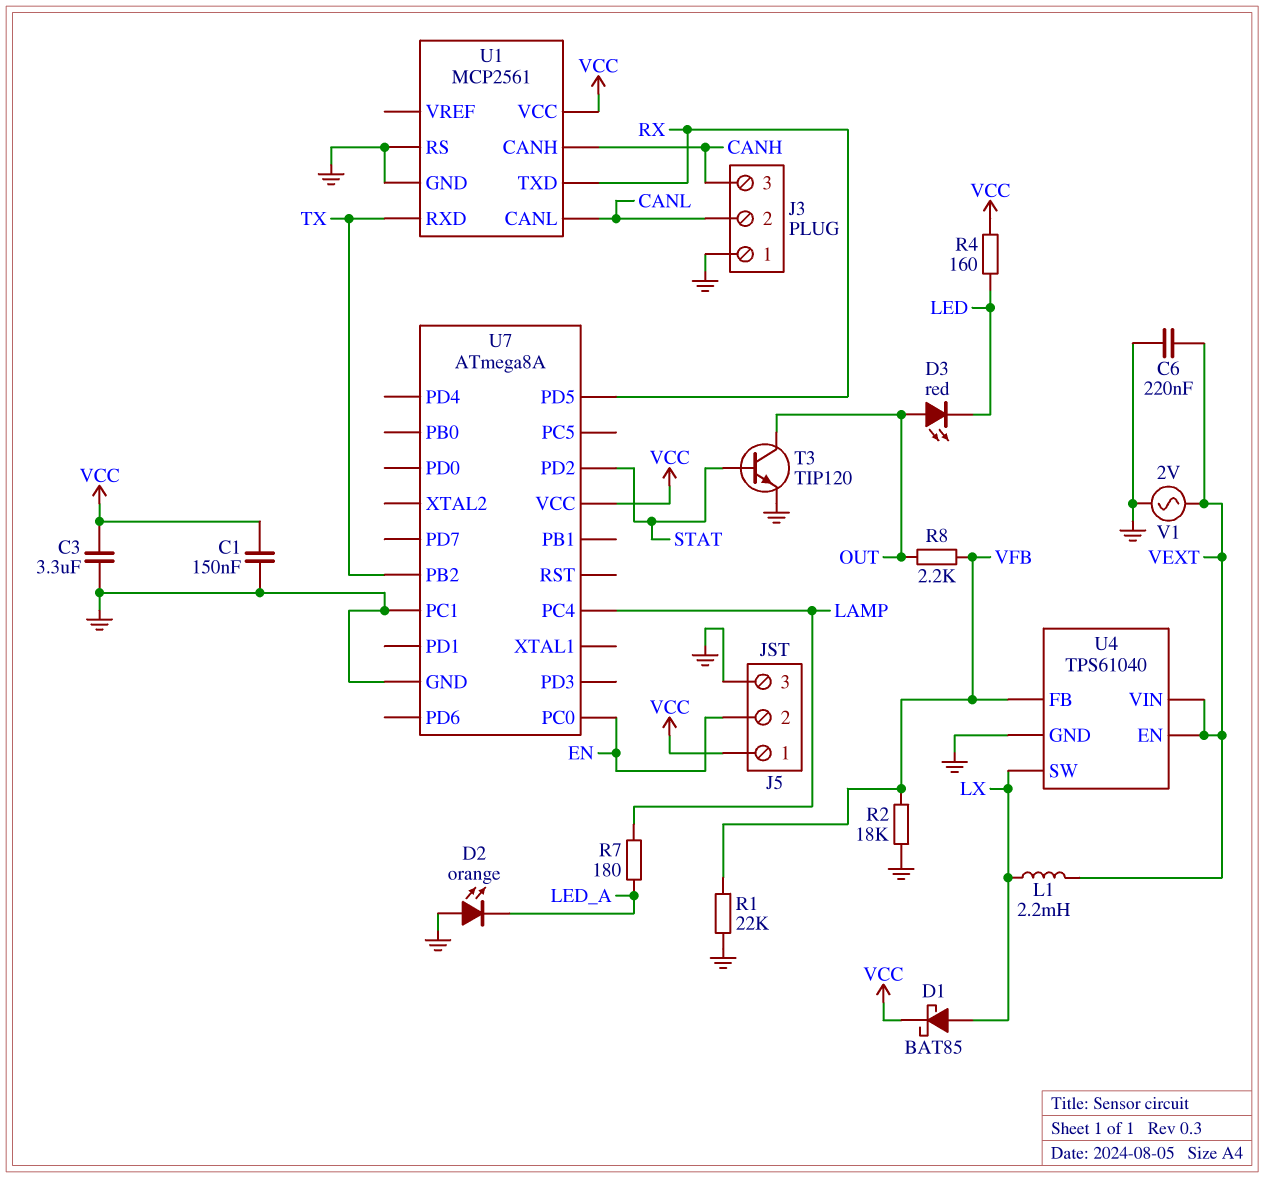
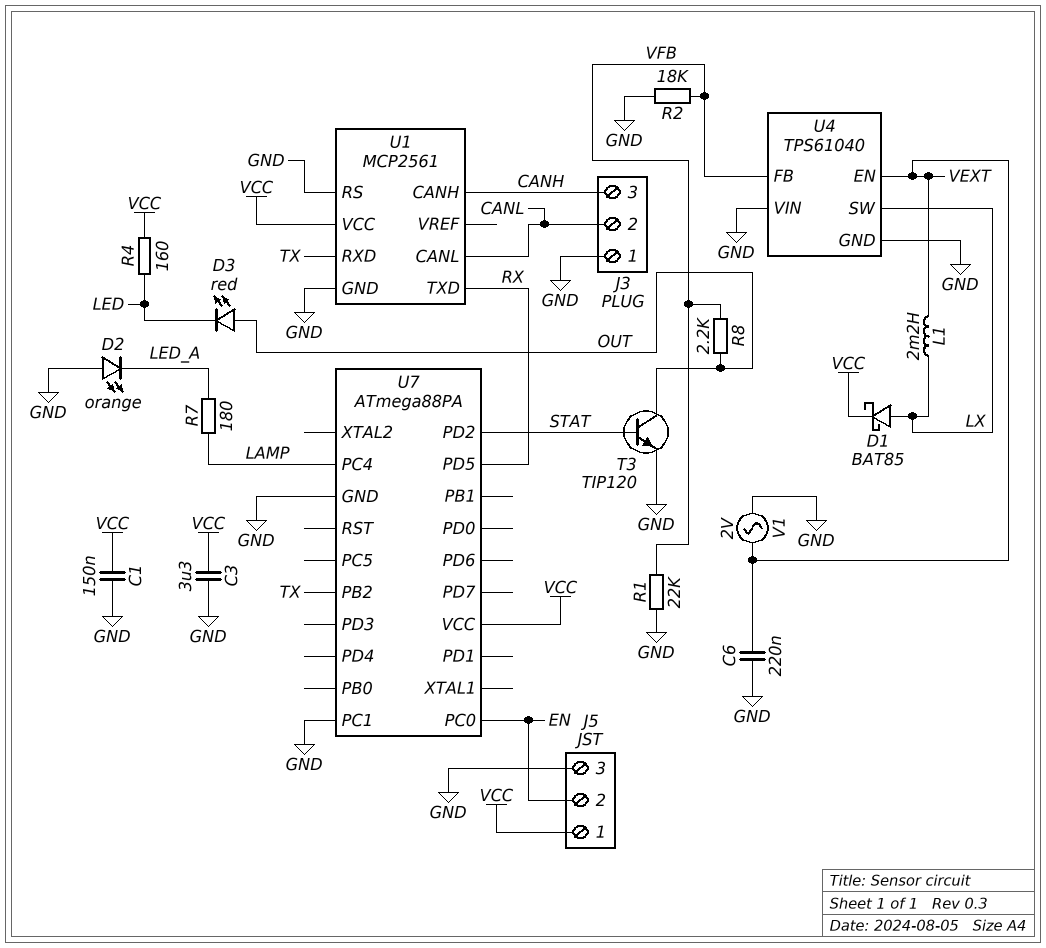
U4 pin VIN: VEXT -> GND
U7: ATmega8A -> ATmega88PA

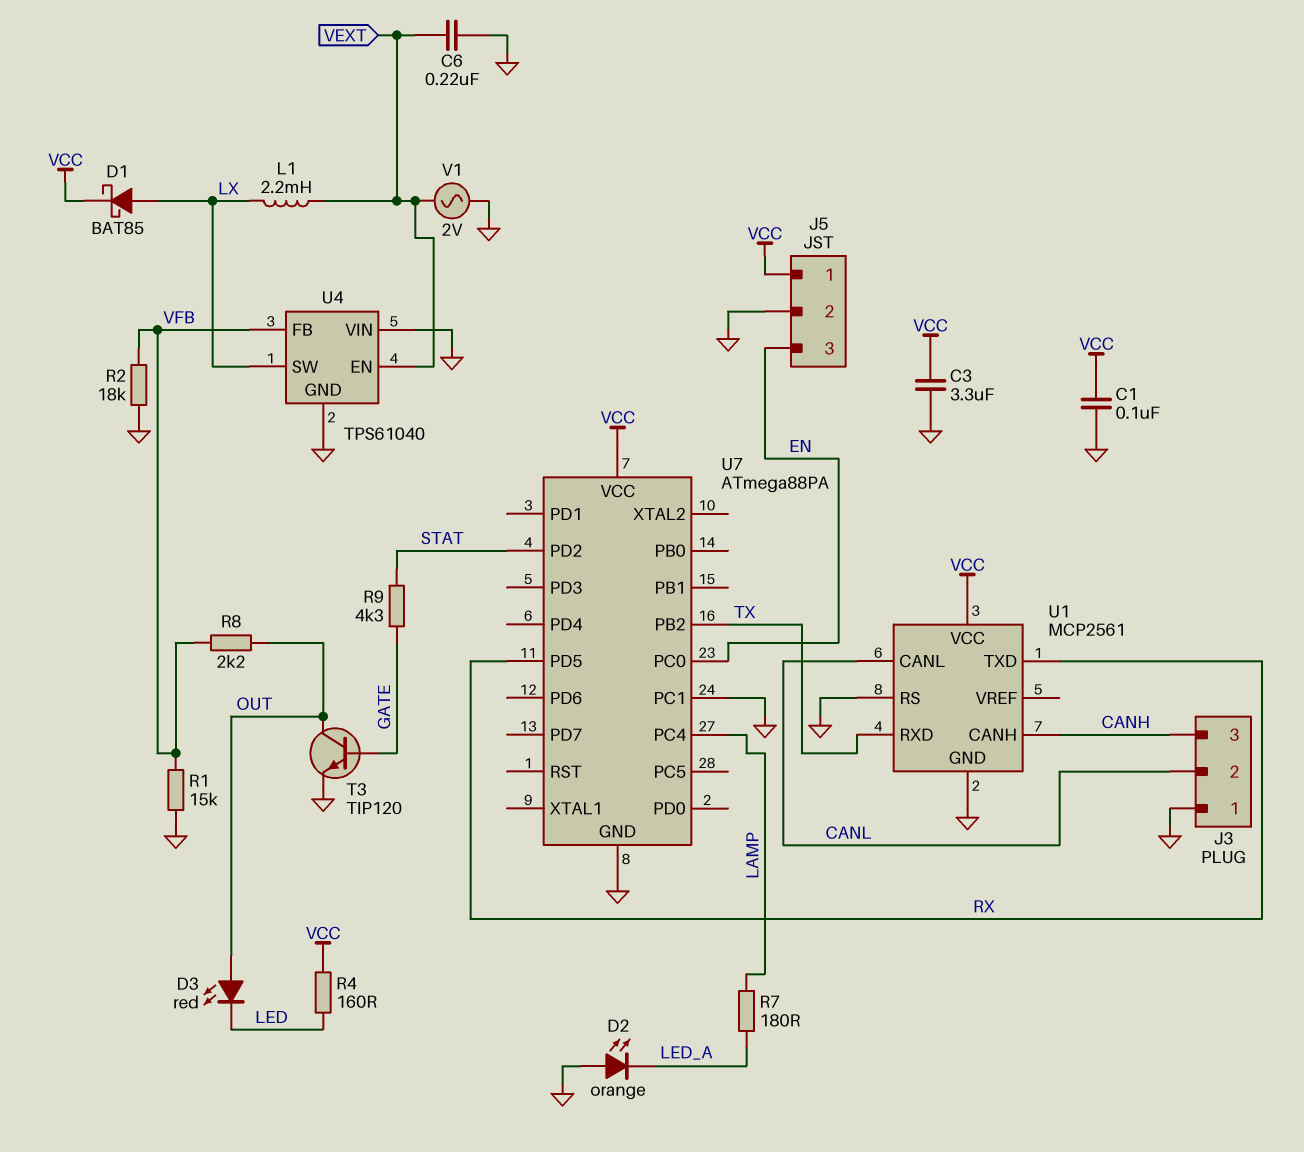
C1: 150nF (GND, VCC) -> 100nF (GND, VCC)
J5 pin 2: EN -> GND
J5 pin 3: GND -> EN
R1: 22k (GND, VFB) -> 15k (GND, VFB)
R9: none -> 4.3k (GATE, STAT)
T3: NPN TIP120 (B STAT, C OUT, E GND) -> NPN TIP120 (B GATE, C OUT, E GND)

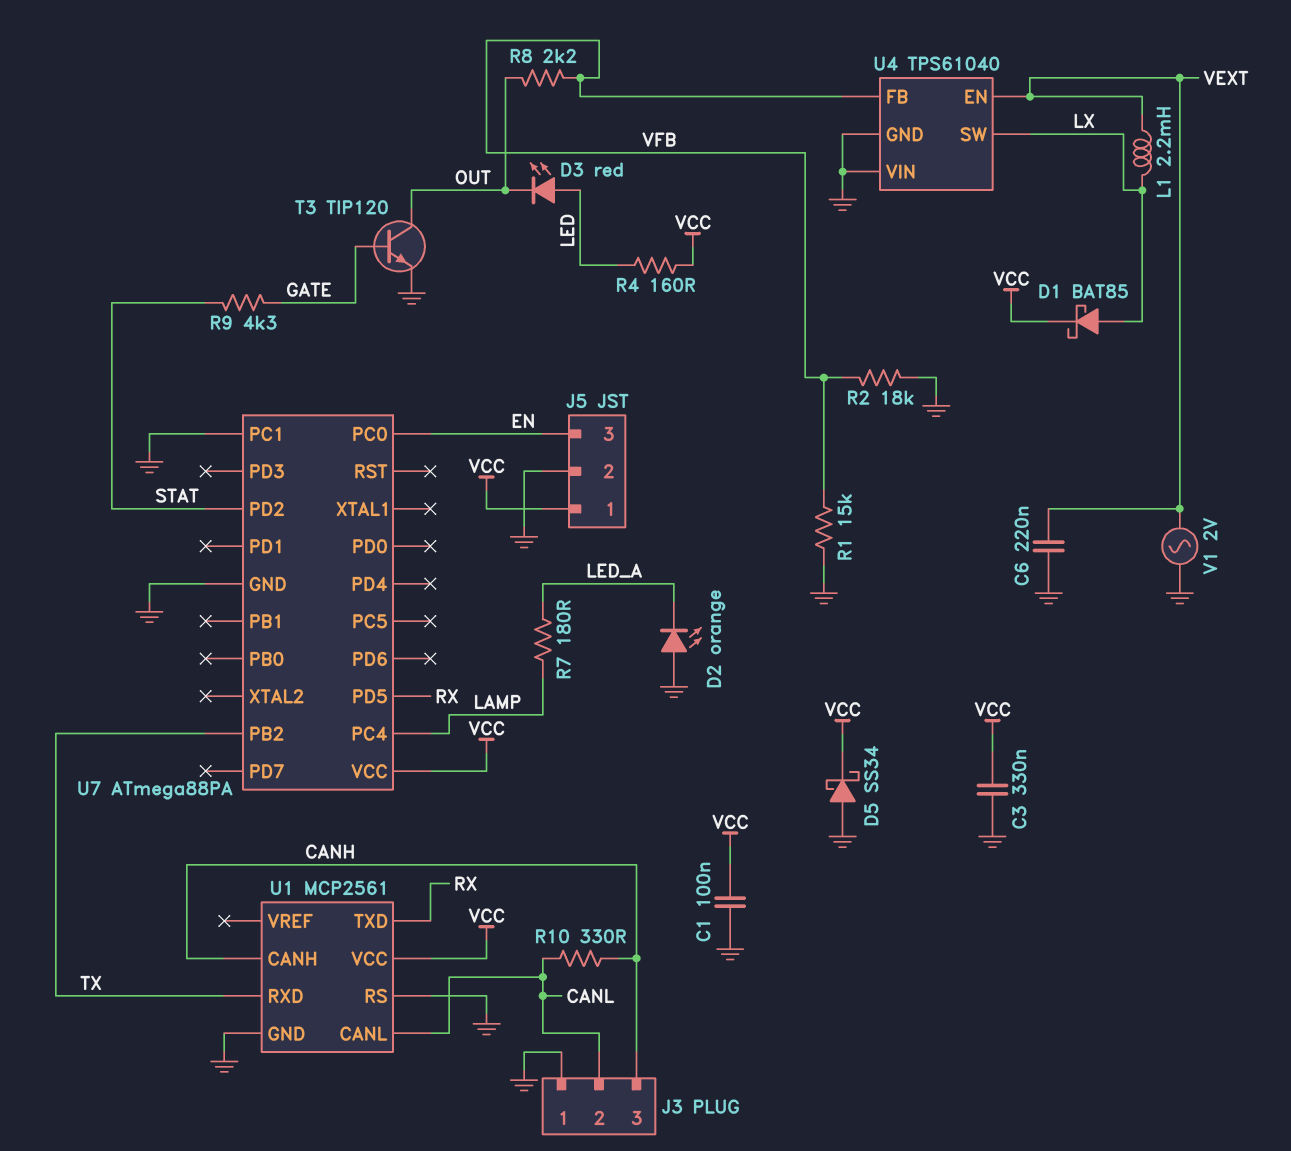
C3: 3.3uF (GND, VCC) -> 330nF (GND, VCC)
D3: LED red (A OUT, K LED) -> LED red (A LED, K OUT)
D5: none -> schottky SS34 (A GND, K VCC)
R10: none -> 330 (CANH, CANL)

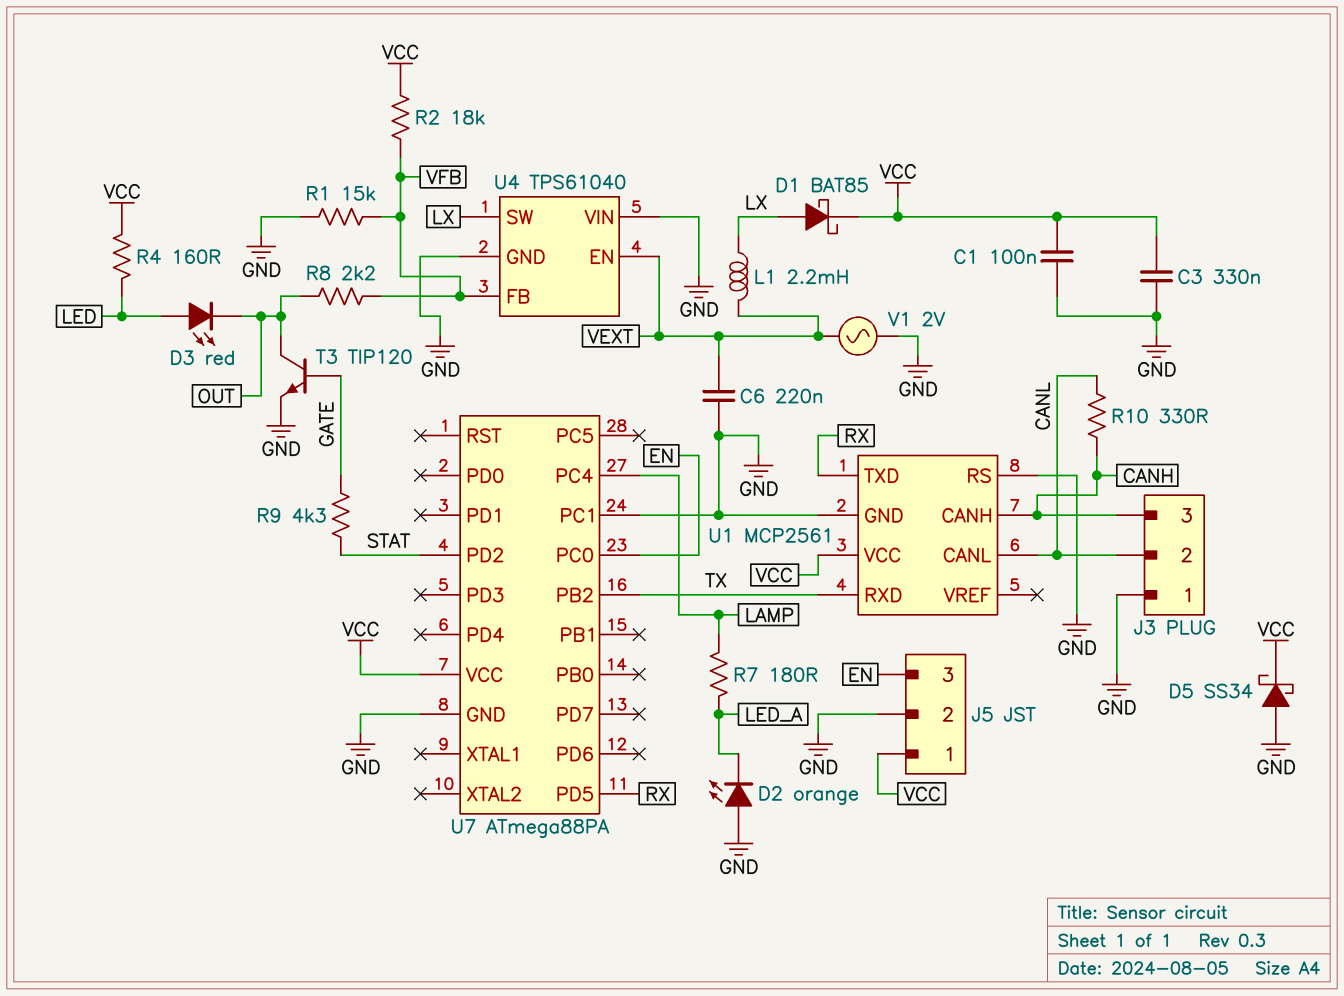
R2: 18k (GND, VFB) -> 18k (VCC, VFB)

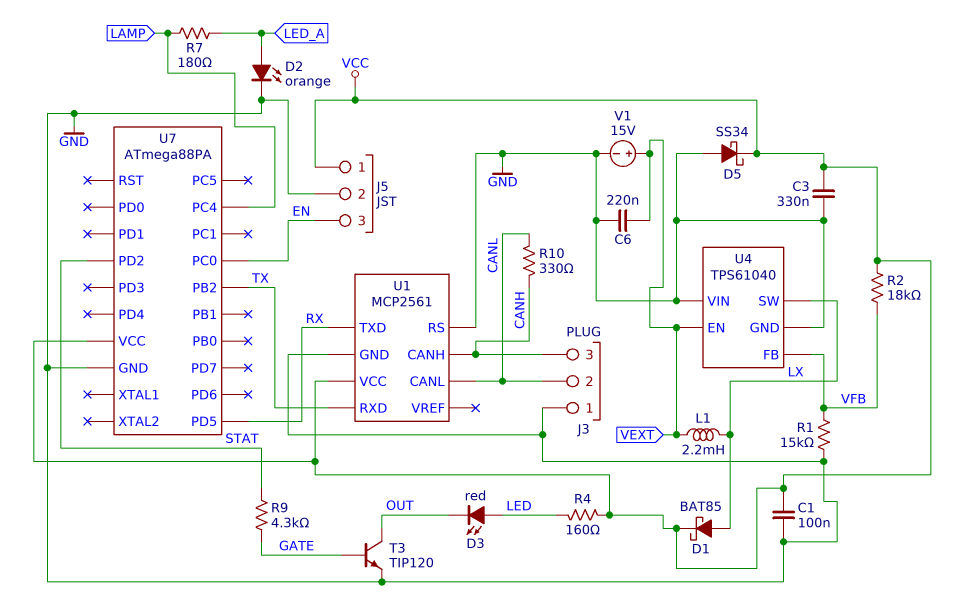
D2: LED orange (A GND, K LED_A) -> LED orange (A LED_A, K GND)
R8: 2.2k (OUT, VFB) -> none
U7 pin PC1: GND -> none
V1: AC 2V (GND, VEXT) -> 15V (plus VEXT, minus GND)

